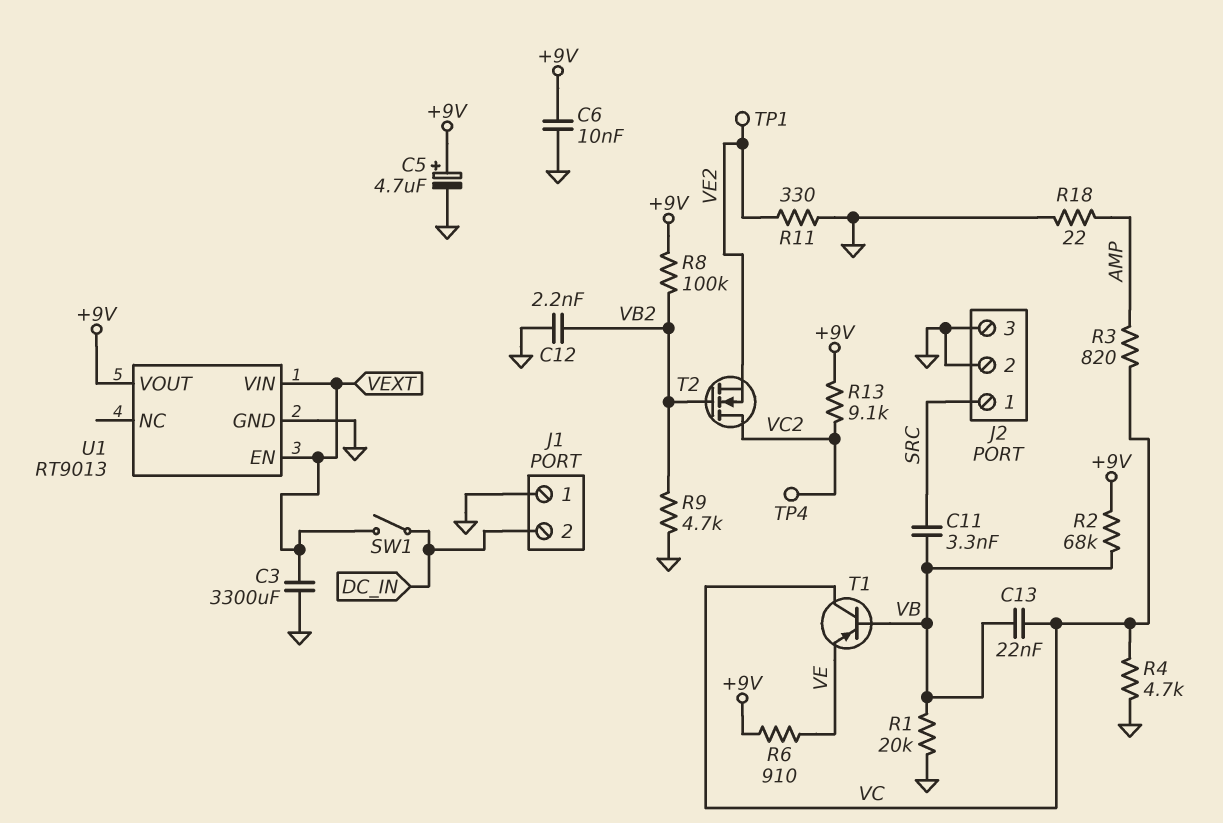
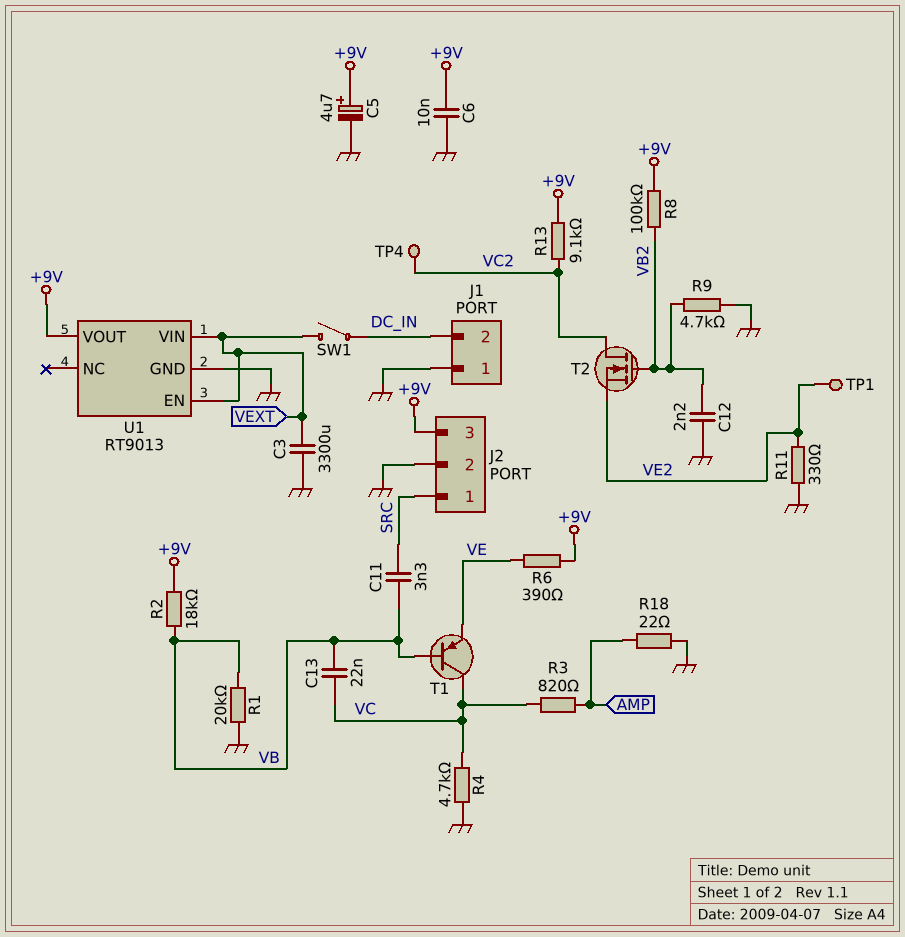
J2 pin 3: GND -> +9V
R2: 68k (+9V, VB) -> 18k (+9V, VB)
R6: 910 (+9V, VE) -> 390 (+9V, VE)

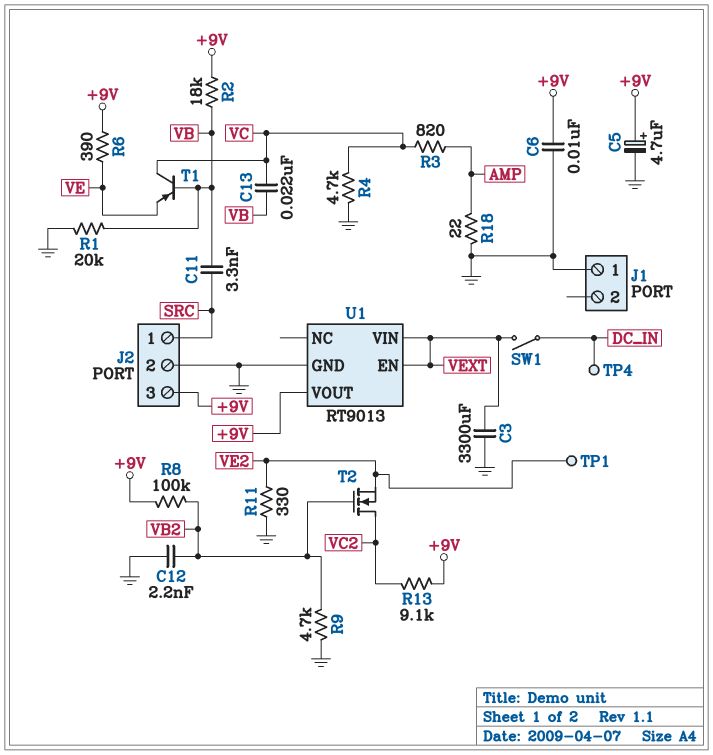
J1 pin 2: DC_IN -> none
TP4: test point (VC2) -> test point (DC_IN)

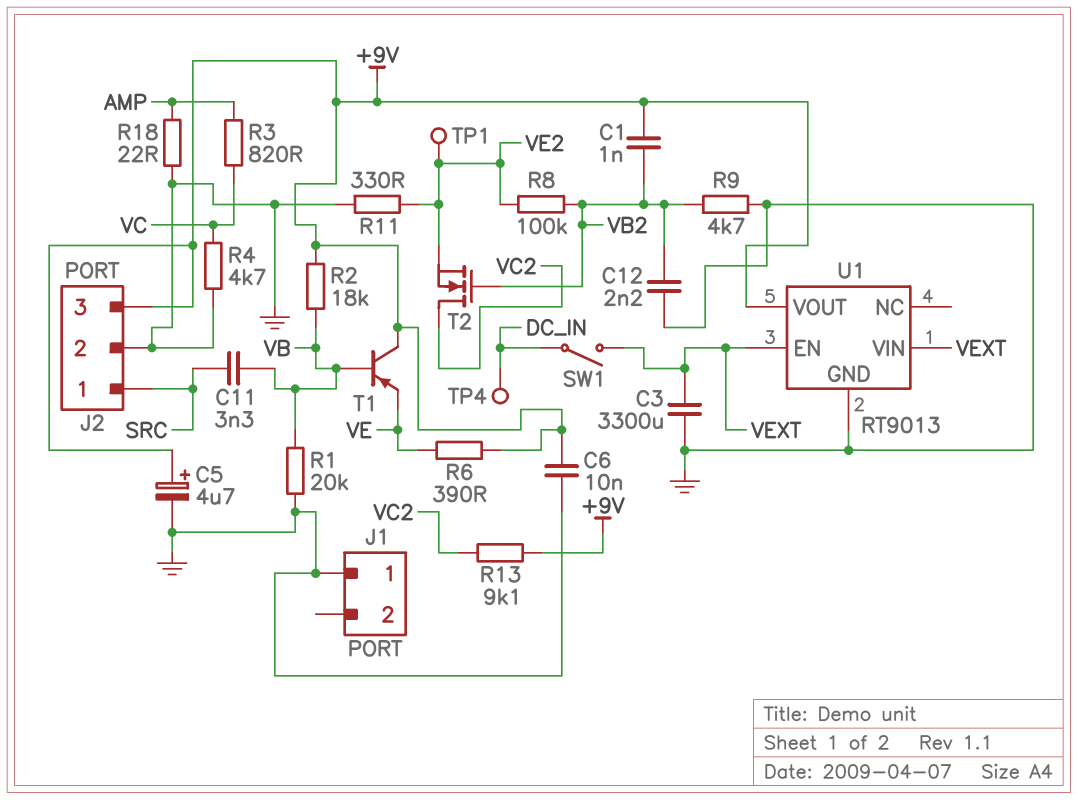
C1: none -> 1nF (+9V, VB2)
C13: 22nF (VB, VC) -> none
R8: 100k (+9V, VB2) -> 100k (VB2, VE2)
T1: PNP (B VB, C VC, E VE) -> PNP (B VB, C +9V, E VE)

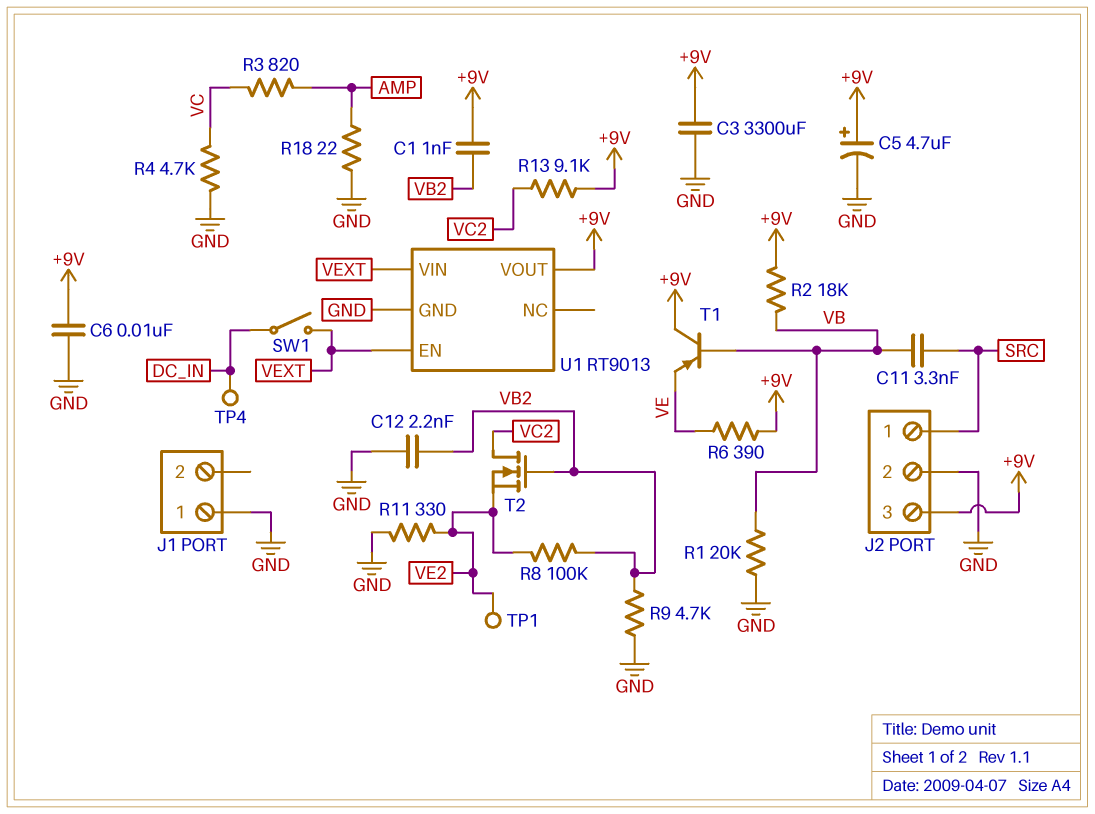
C3: 3300uF (GND, VEXT) -> 3300uF (+9V, GND)

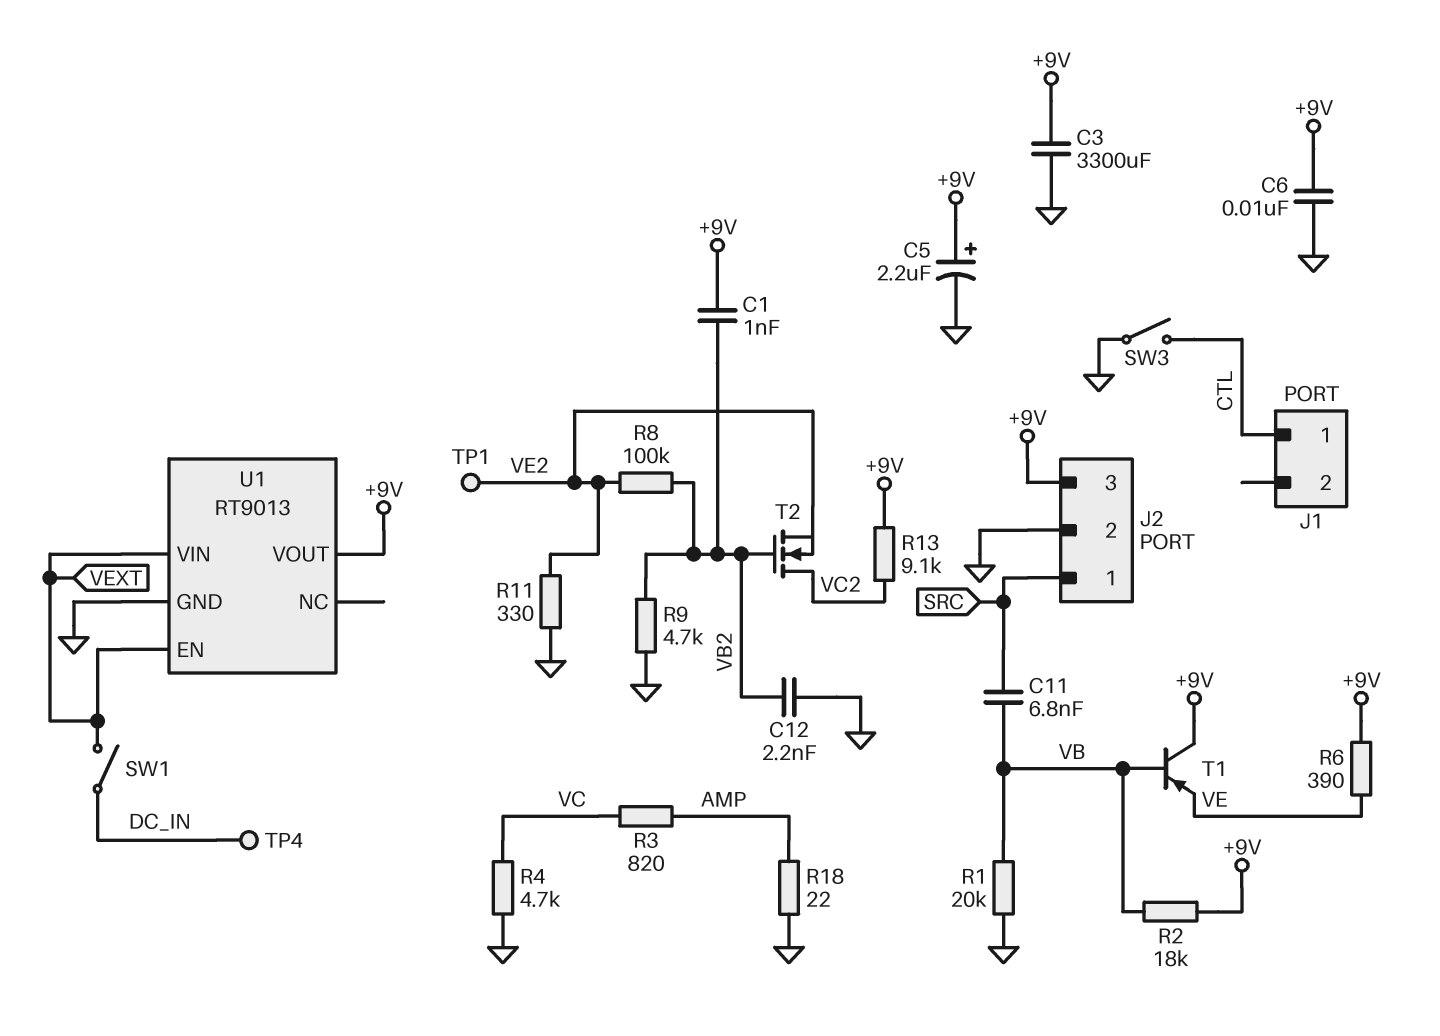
C5: 4.7uF (plus +9V, minus GND) -> 2.2uF (plus +9V, minus GND)
C11: 3.3nF (SRC, VB) -> 6.8nF (SRC, VB)
J1 pin 1: GND -> CTL
SW3: none -> switch (CTL, GND)

